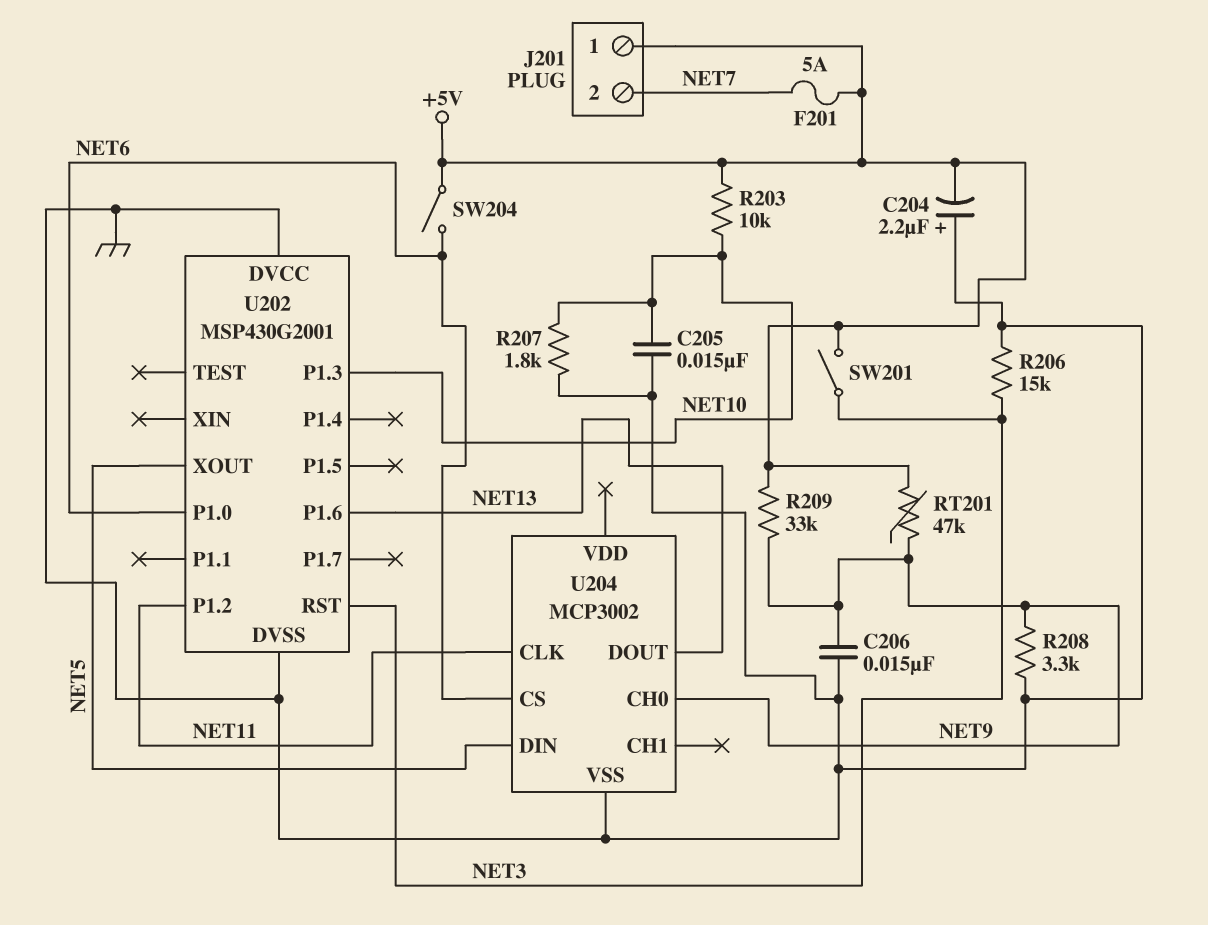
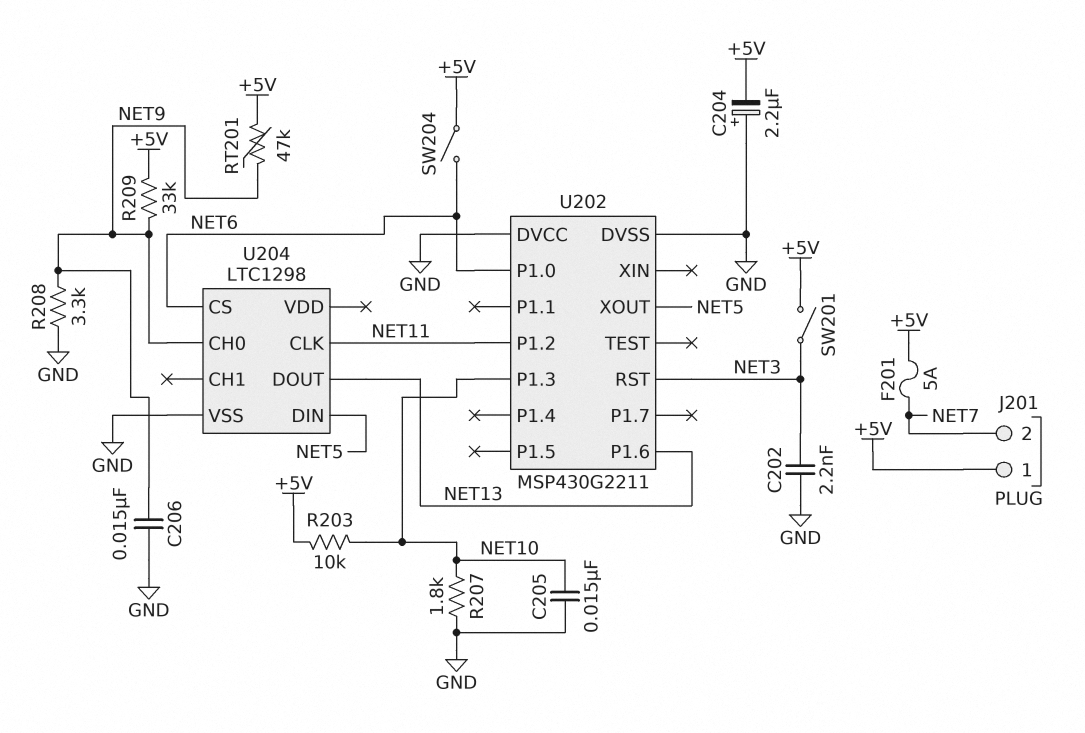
C202: none -> 2.2nF (GND, NET3)
R206: 15k (GND, NET3) -> none
U202: MSP430G2001 -> MSP430G2211
U204: MCP3002 -> LTC1298

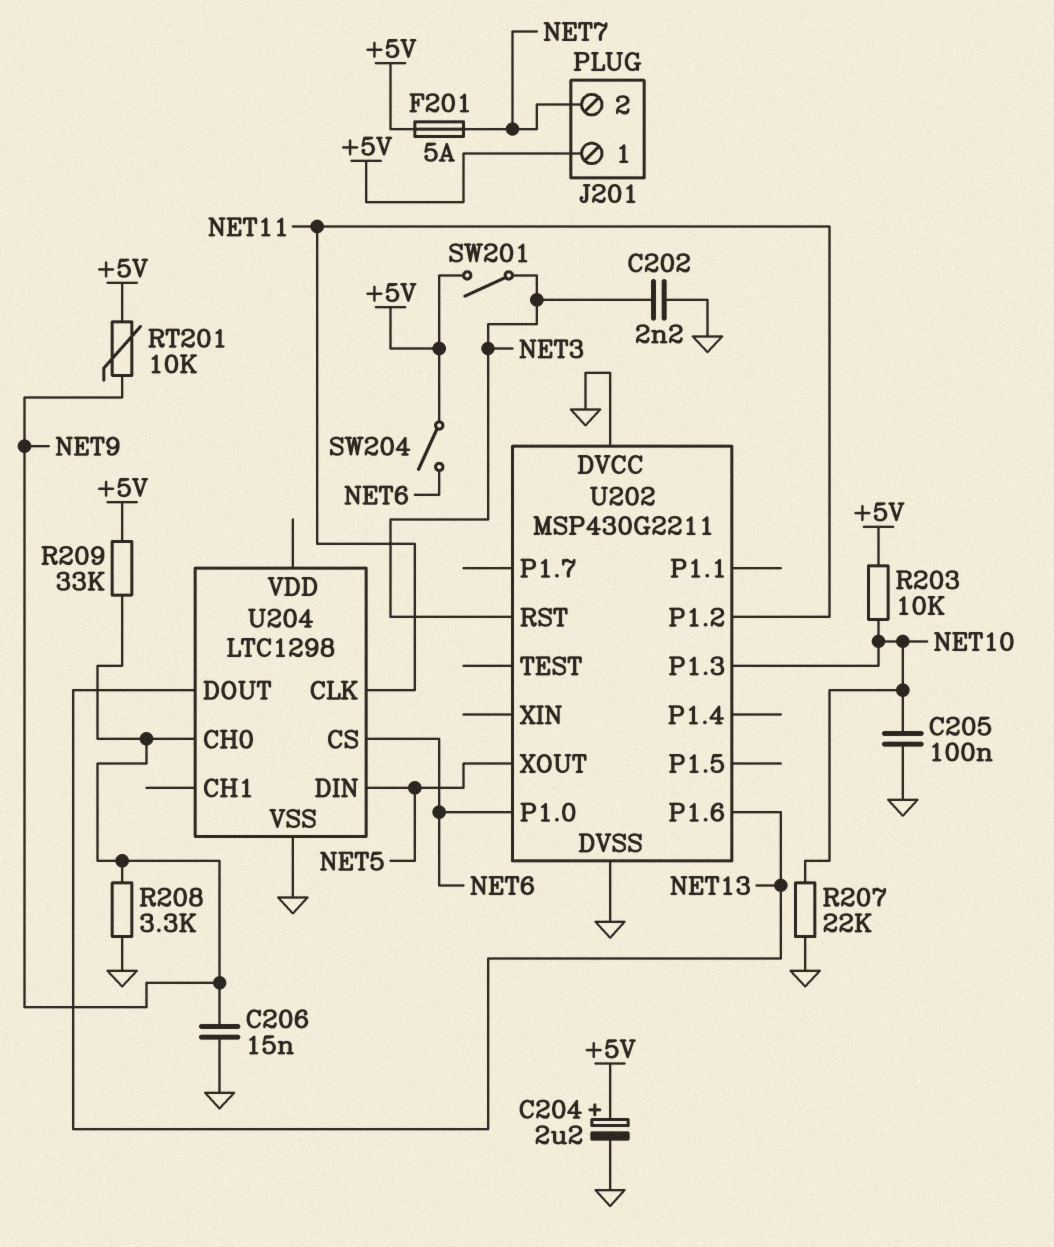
C204: 2.2uF (plus GND, minus +5V) -> 2.2uF (plus +5V, minus GND)
C205: 15nF (GND, NET10) -> 100nF (GND, NET10)
R207: 1.8k (GND, NET10) -> 22k (GND, NET10)
RT201: 47k (+5V, NET9) -> 10k (+5V, NET9)

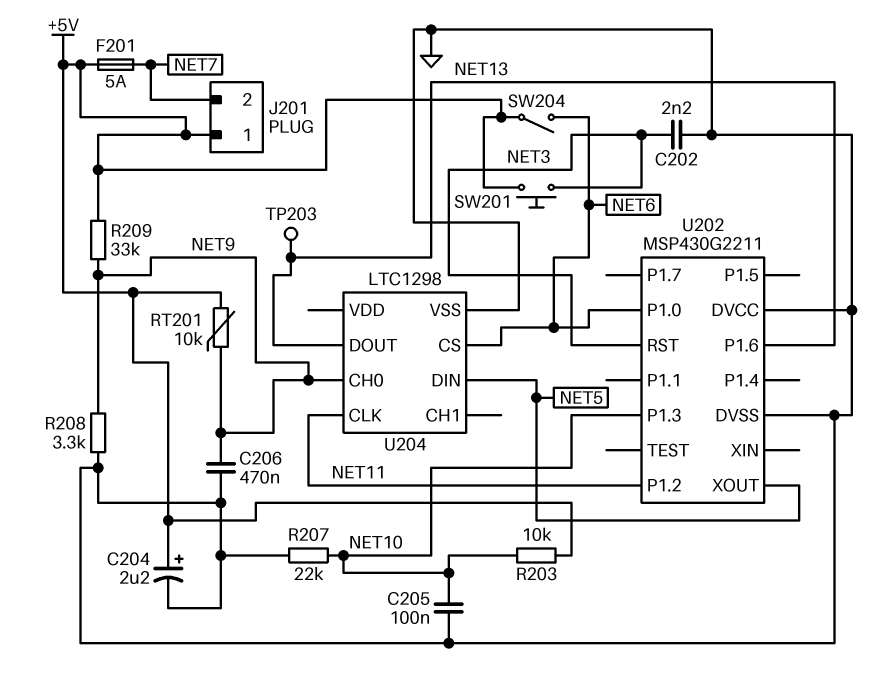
C206: 15nF (GND, NET9) -> 470nF (GND, NET9)
SW201: switch (+5V, NET3) -> button (+5V, NET3)
TP203: none -> test point (NET13)

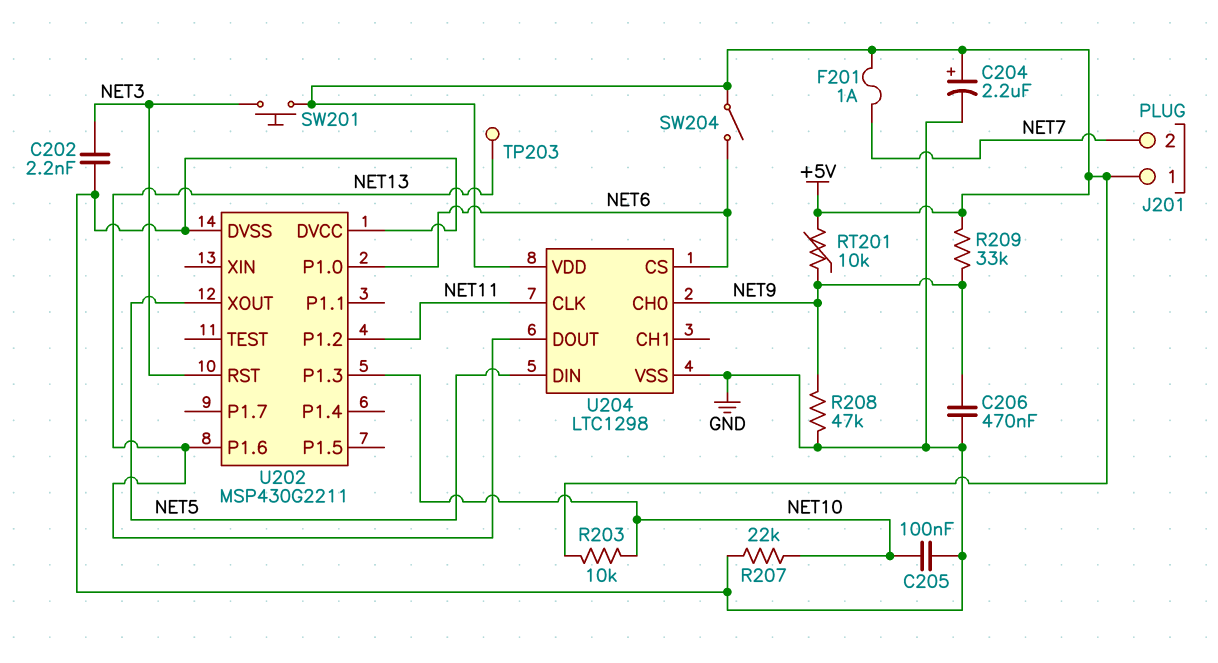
F201: 5A (+5V, NET7) -> 1A (+5V, NET7)
R208: 3.3k (GND, NET9) -> 47k (GND, NET9)
U204 pin VDD: none -> +5V

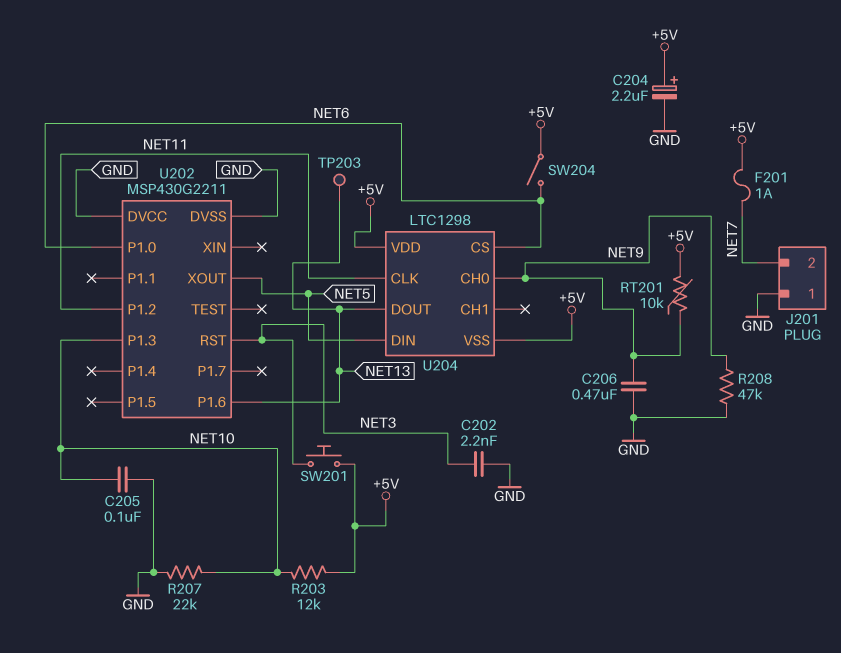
J201 pin 1: +5V -> GND
R203: 10k (+5V, NET10) -> 12k (+5V, NET10)
R209: 33k (+5V, NET9) -> none
U204 pin VSS: GND -> +5V

